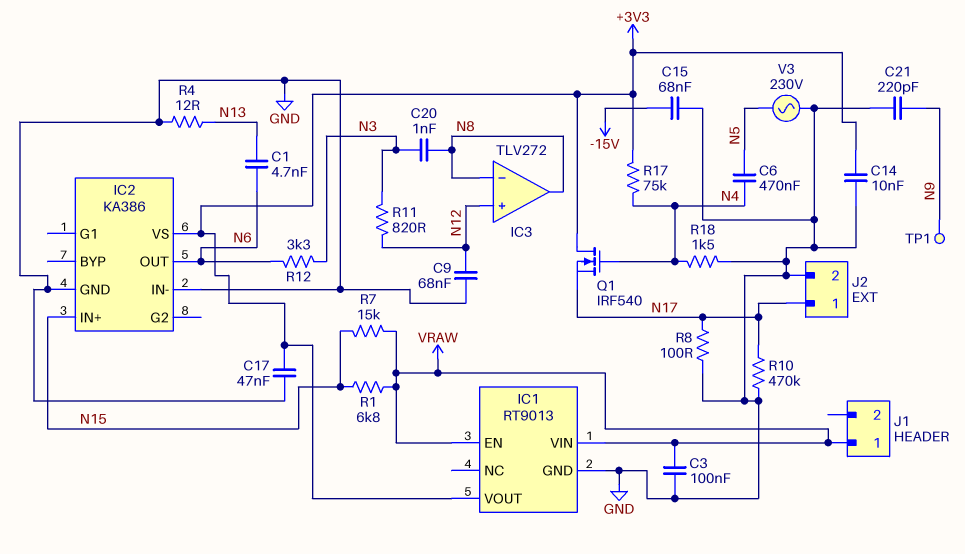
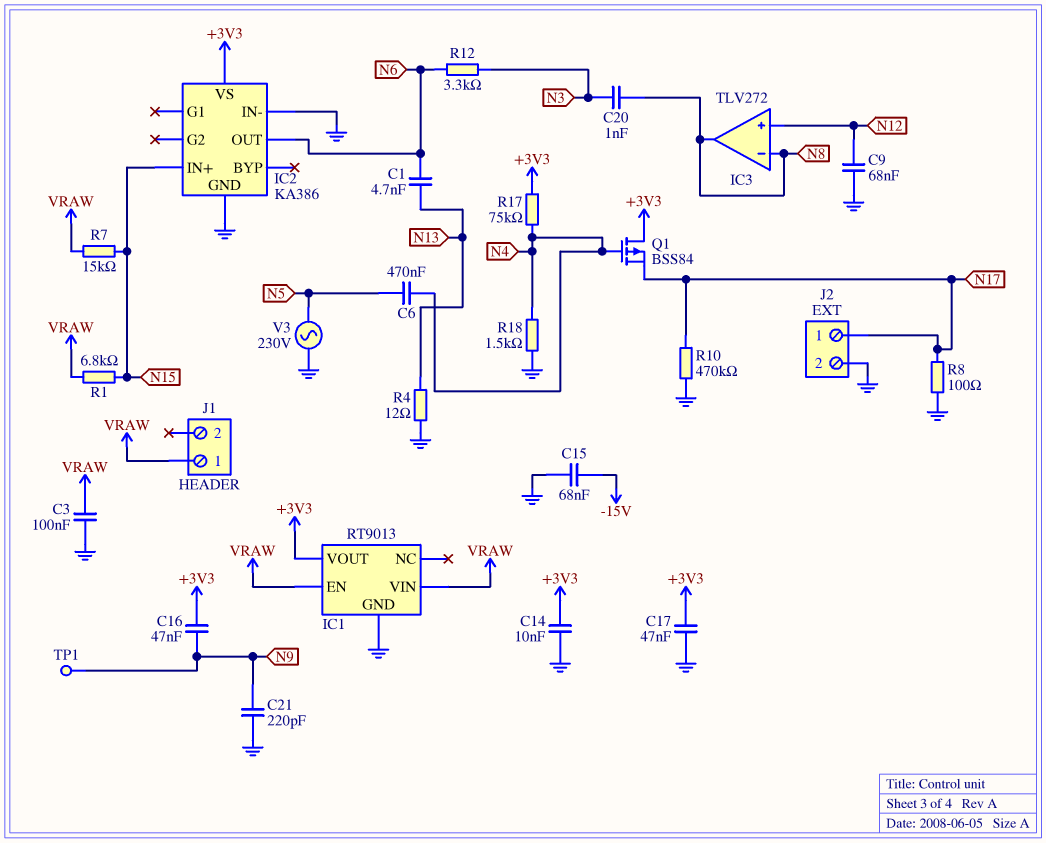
C16: none -> 47nF (+3V3, N9)
Q1: NMOS IRF540 (G N4, D +3V3, S N17) -> PMOS BSS84 (G N4, D +3V3, S N17)
R11: 820 (N3, N12) -> none

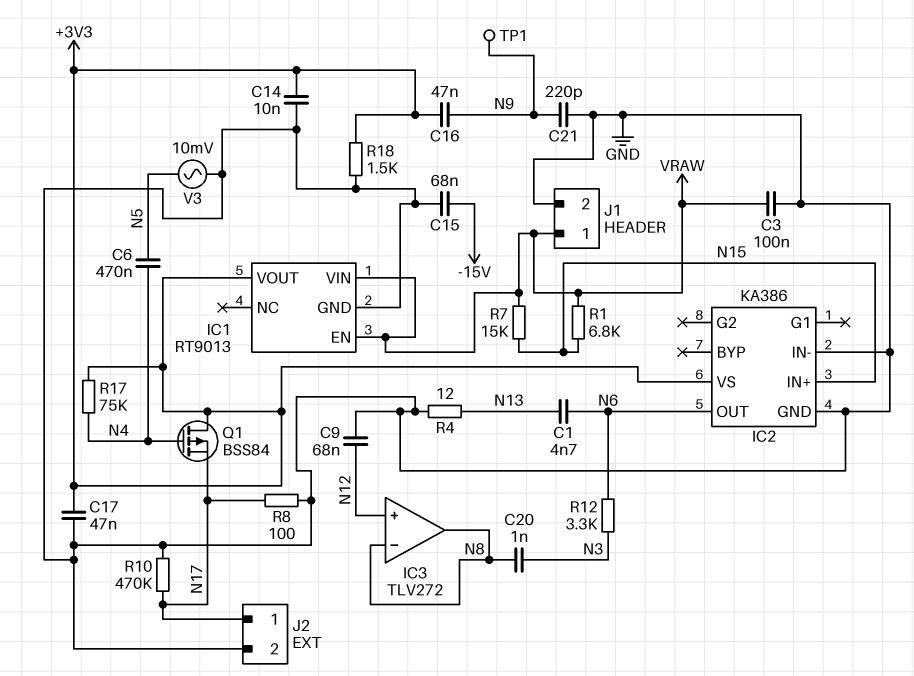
J1 pin 2: none -> GND
R18: 1.5k (GND, N4) -> 1.5k (+3V3, GND)
V3: AC 230V (GND, N5) -> AC 10mV (GND, N5)

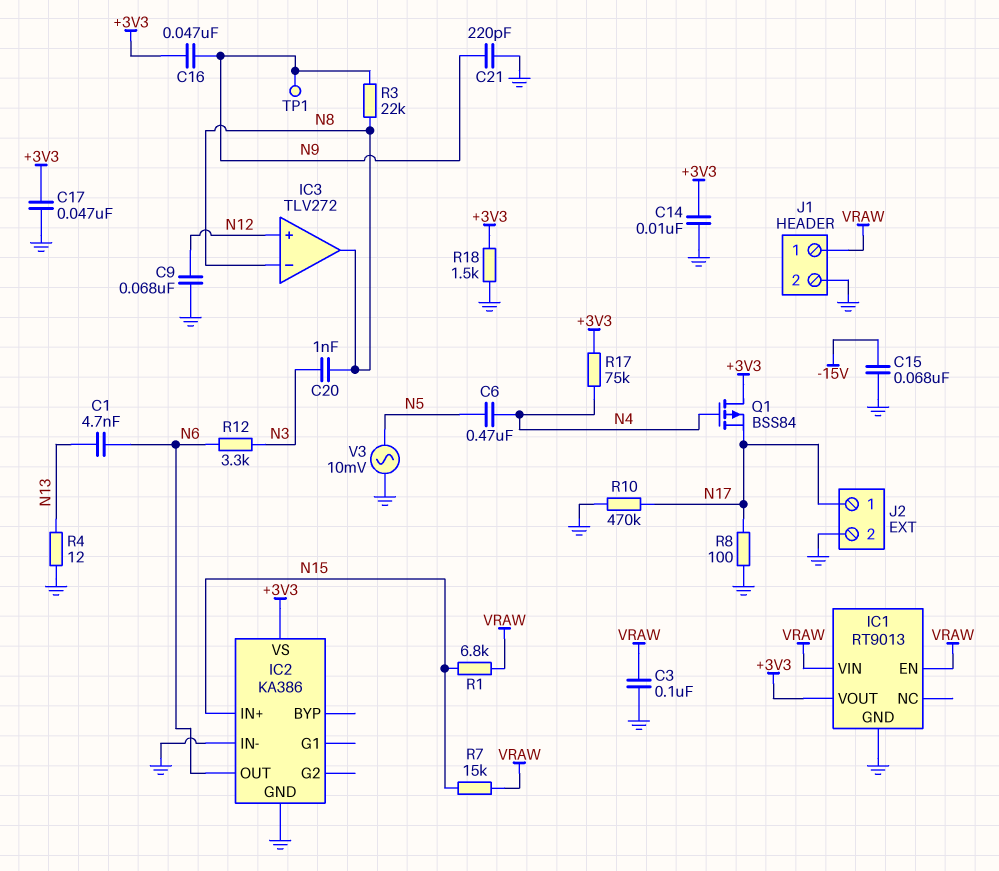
R3: none -> 22k (N8, N9)

